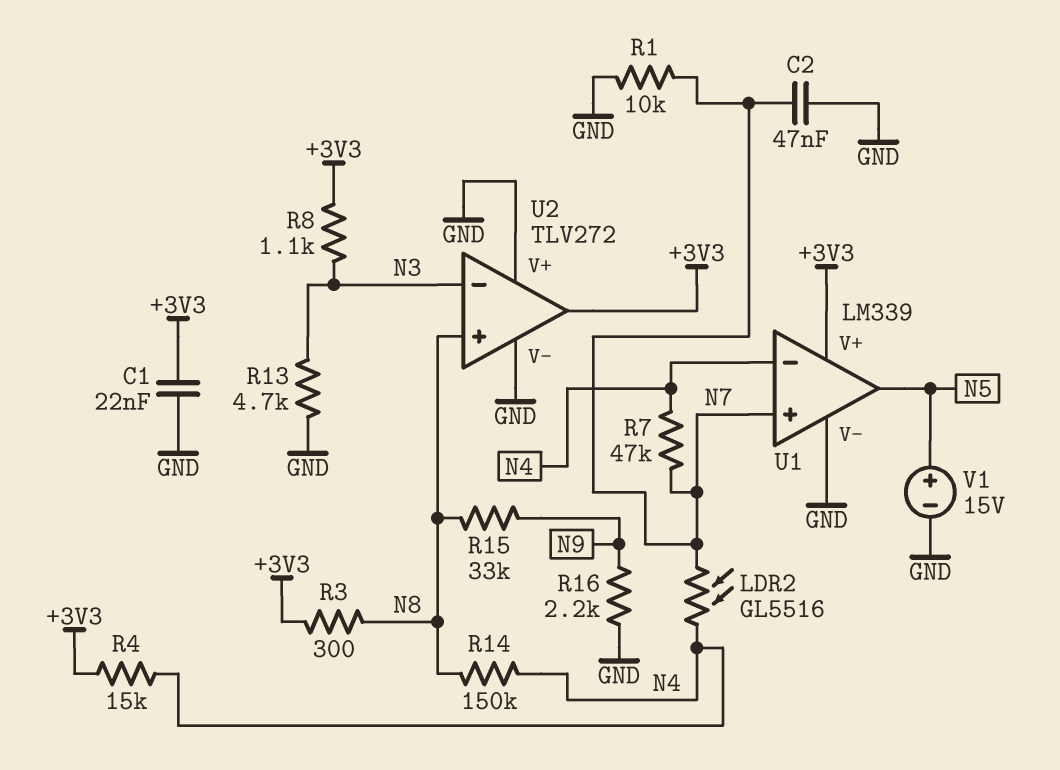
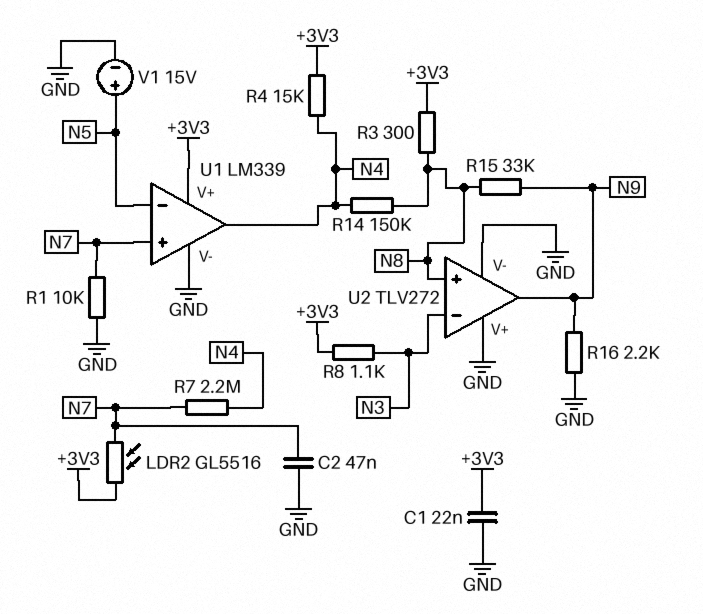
LDR2: GL5516 (N4, N7) -> GL5516 (+3V3, N7)
R7: 47k (N4, N7) -> 2.2M (N4, N7)
R13: 4.7k (GND, N3) -> none
U1 pin in-: N4 -> N5
U1 pin out: N5 -> N4
U2 pin out: +3V3 -> N9

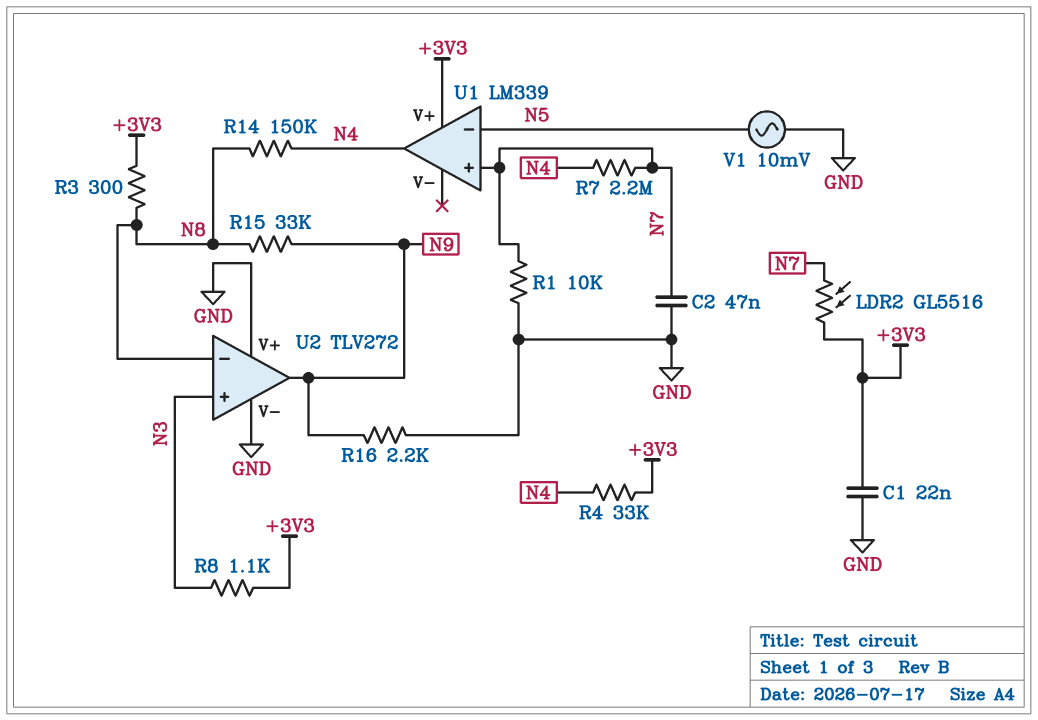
R4: 15k (+3V3, N4) -> 33k (+3V3, N4)
U1 pin V-: GND -> none
U2 pin in+: N8 -> N3
U2 pin in-: N3 -> N8
V1: 15V (plus N5, minus GND) -> AC 10mV (GND, N5)

